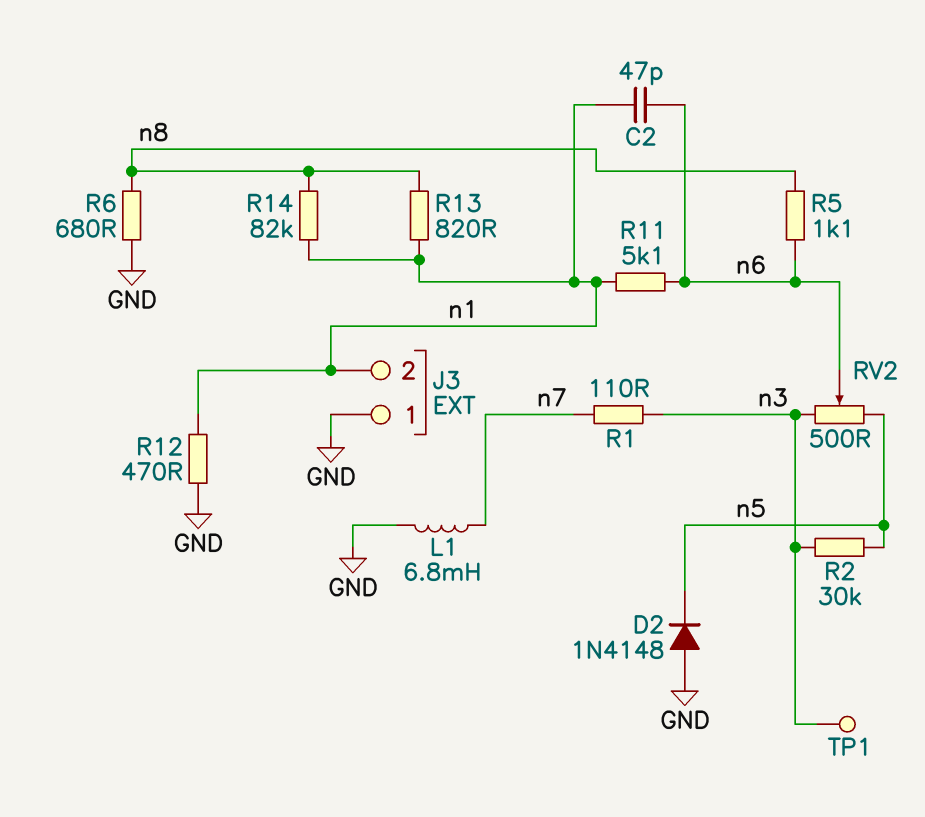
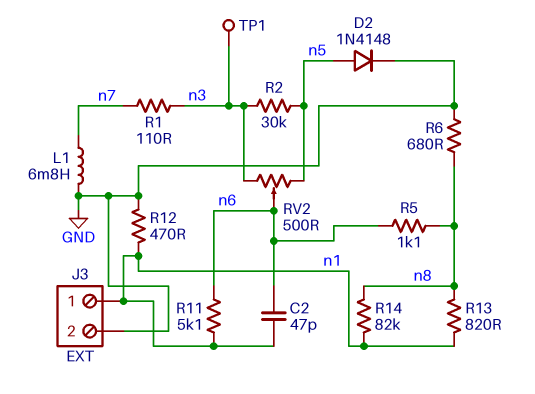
D2: diode 1N4148 (A GND, K n5) -> diode 1N4148 (A n5, K GND)
J3 pin 1: GND -> n1
J3 pin 2: n1 -> GND

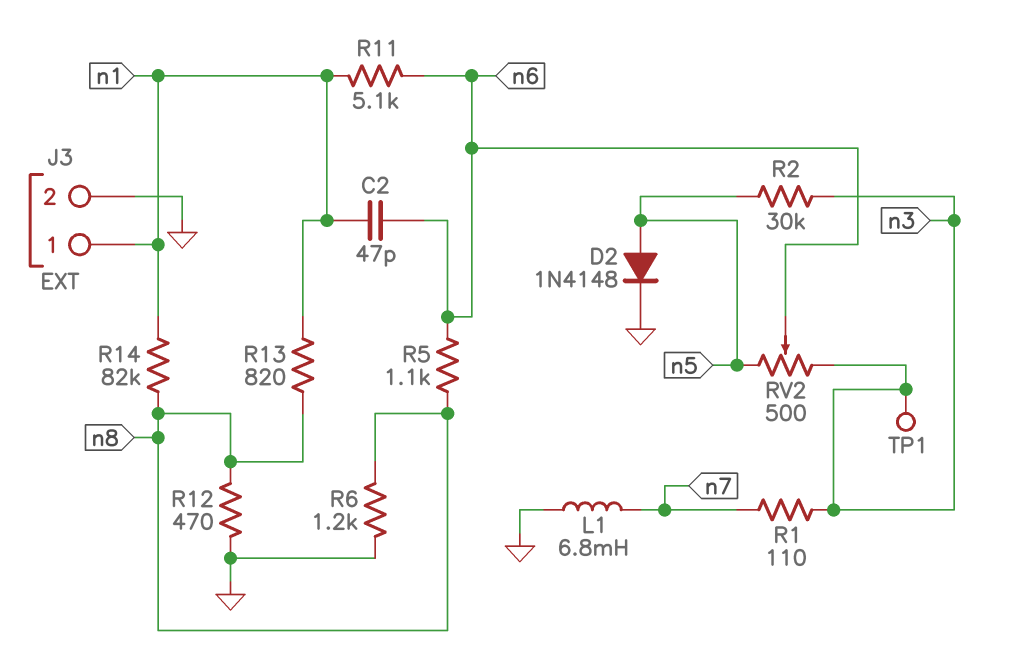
R6: 680 (GND, n8) -> 1.2k (GND, n8)
R12: 470 (GND, n1) -> 470 (GND, n8)

